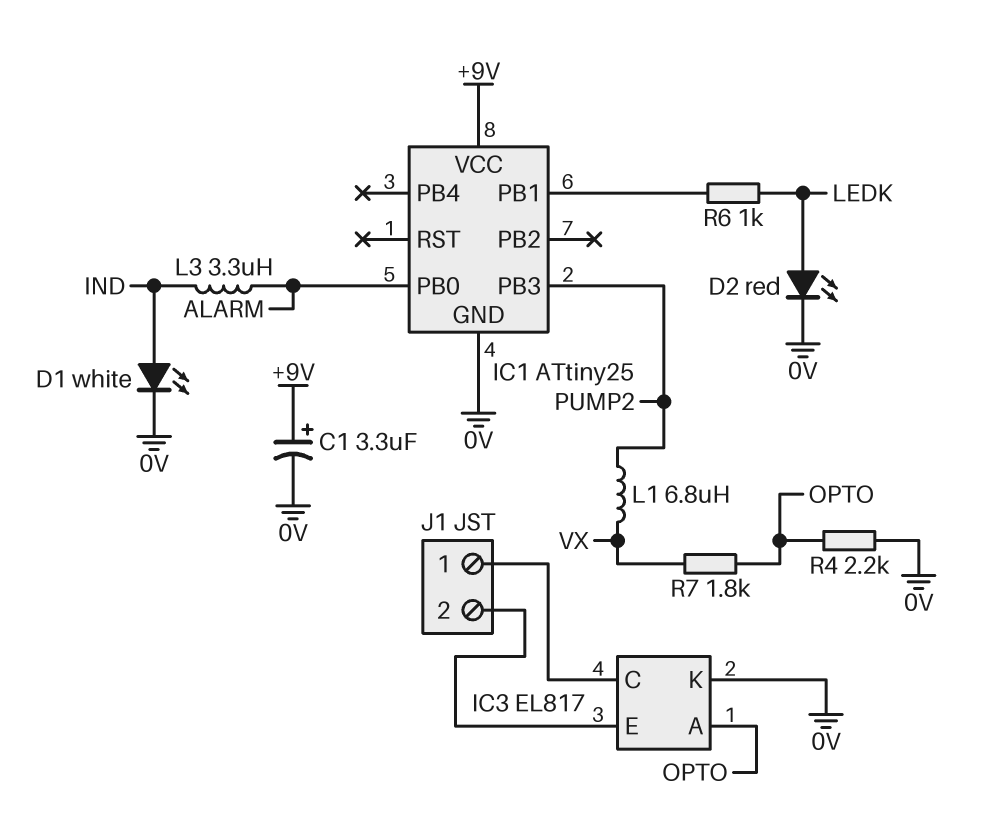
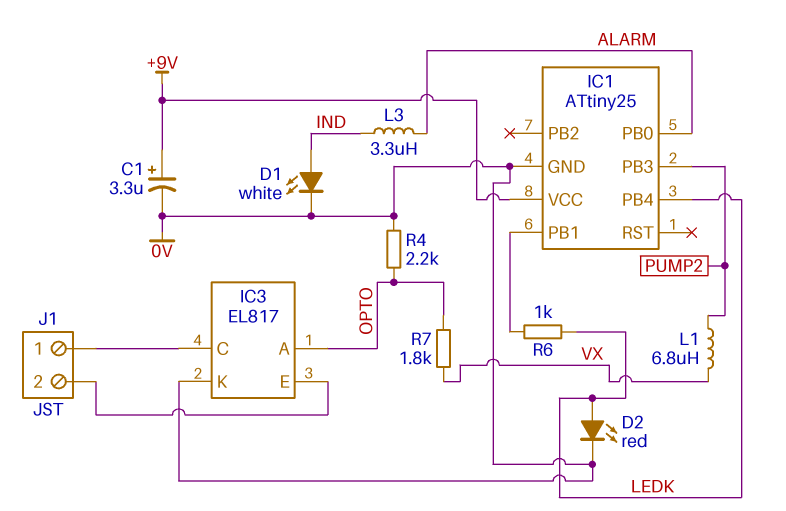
IC1 pin PB4: none -> LEDK

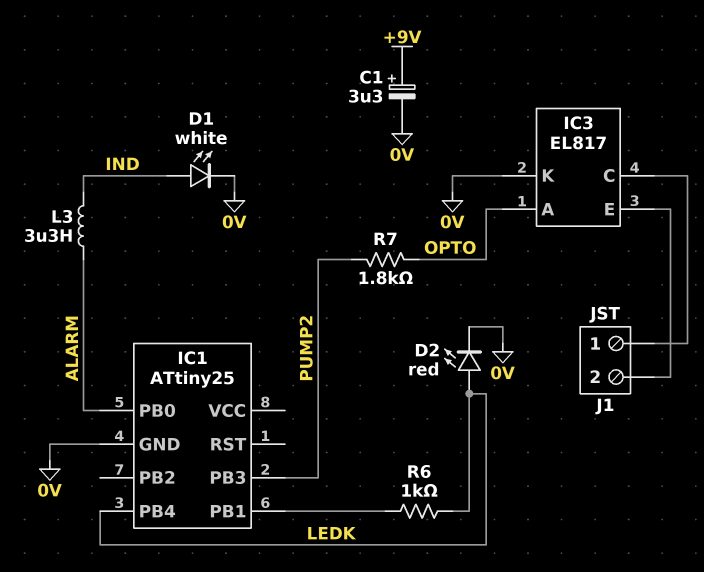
IC1 pin VCC: +9V -> none
L1: 6.8uH (PUMP2, VX) -> none
R4: 2.2k (0V, OPTO) -> none
R7: 1.8k (OPTO, VX) -> 1.8k (OPTO, PUMP2)

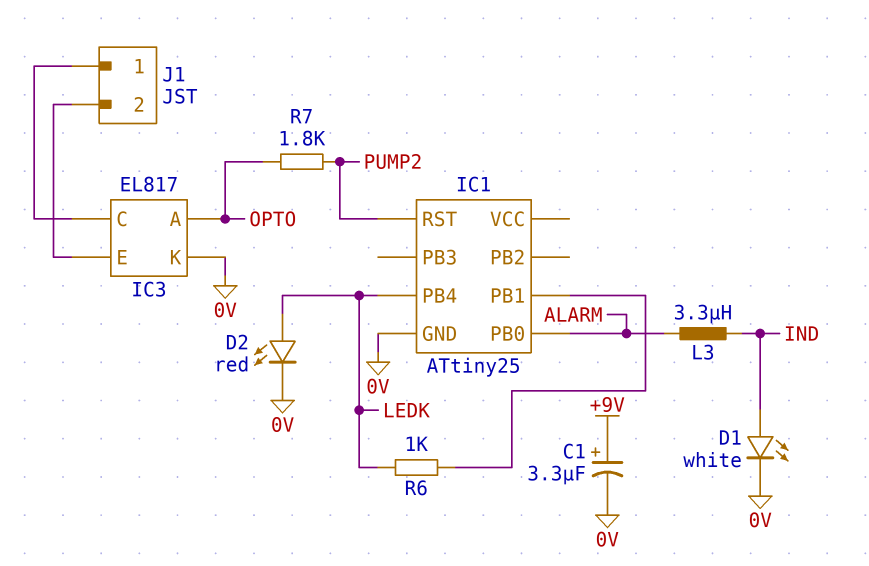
IC1 pin PB3: PUMP2 -> none
IC1 pin RST: none -> PUMP2

